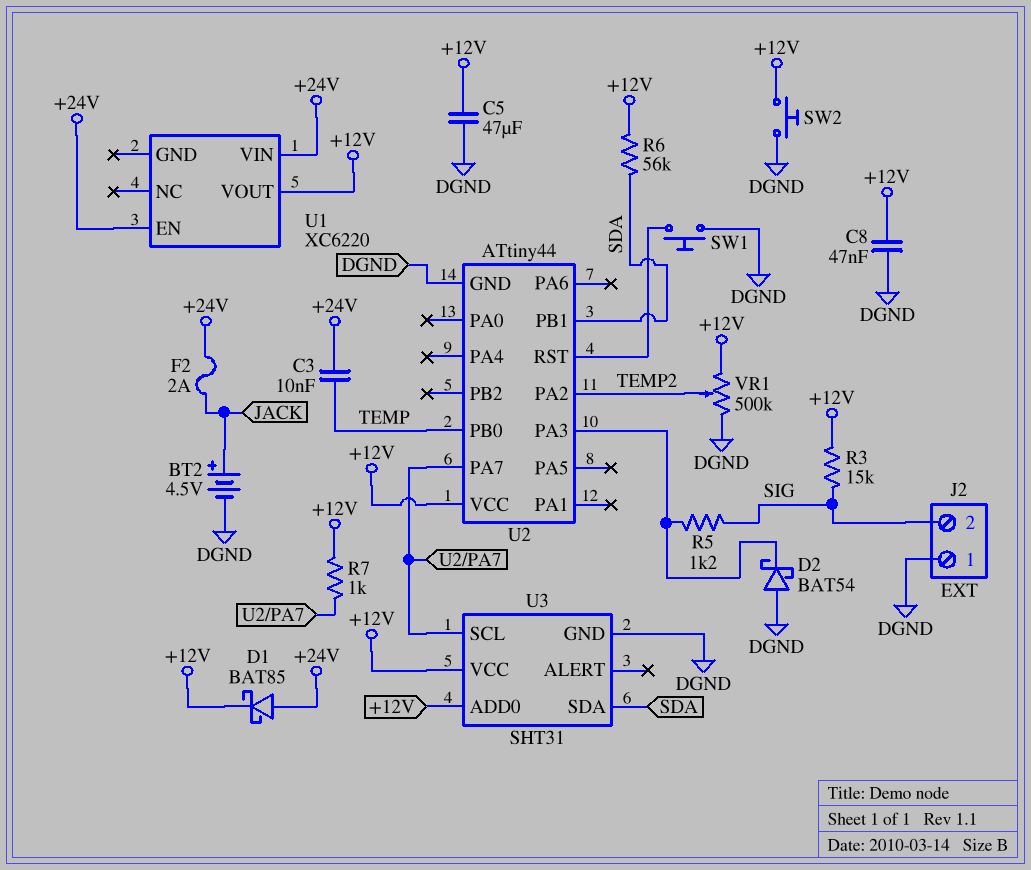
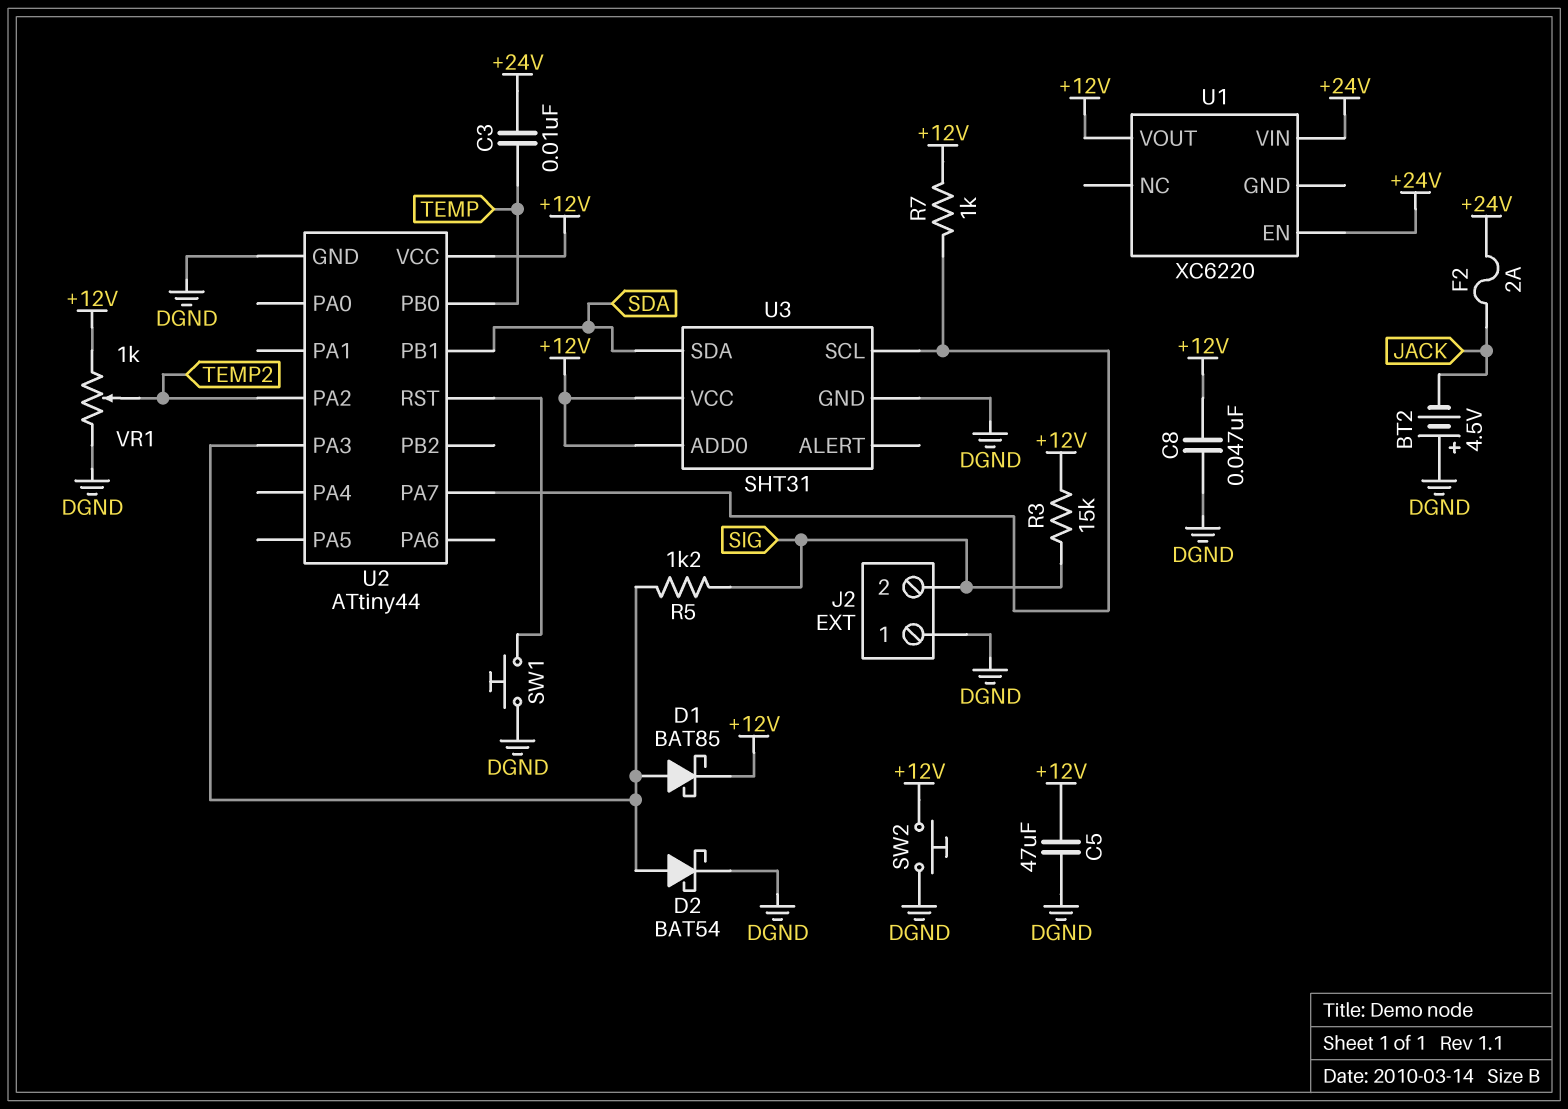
BT2: 4.5V (plus JACK, minus DGND) -> 4.5V (plus DGND, minus JACK)
D1: schottky BAT85 (A +24V, K +12V) -> schottky BAT85 (A U2/PA3, K +12V)
D2: schottky BAT54 (A DGND, K U2/PA3) -> schottky BAT54 (A U2/PA3, K DGND)
R6: 56k (+12V, SDA) -> none
VR1: 500k (+12V, DGND, wiper TEMP2) -> 1k (+12V, DGND, wiper TEMP2)

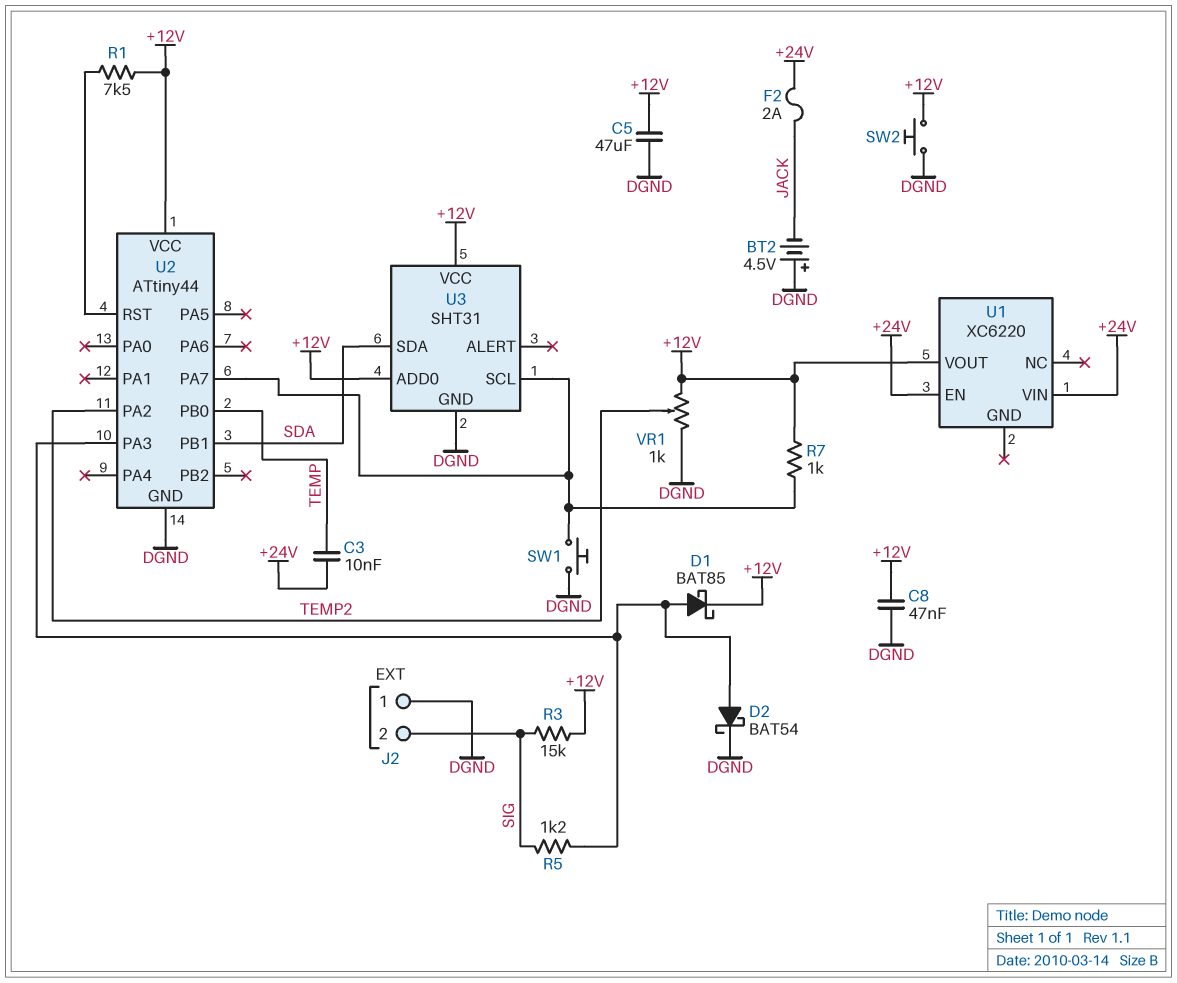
R1: none -> 7.5k (+12V, U2/RST)
SW1: button (DGND, U2/RST) -> button (DGND, U2/PA7)

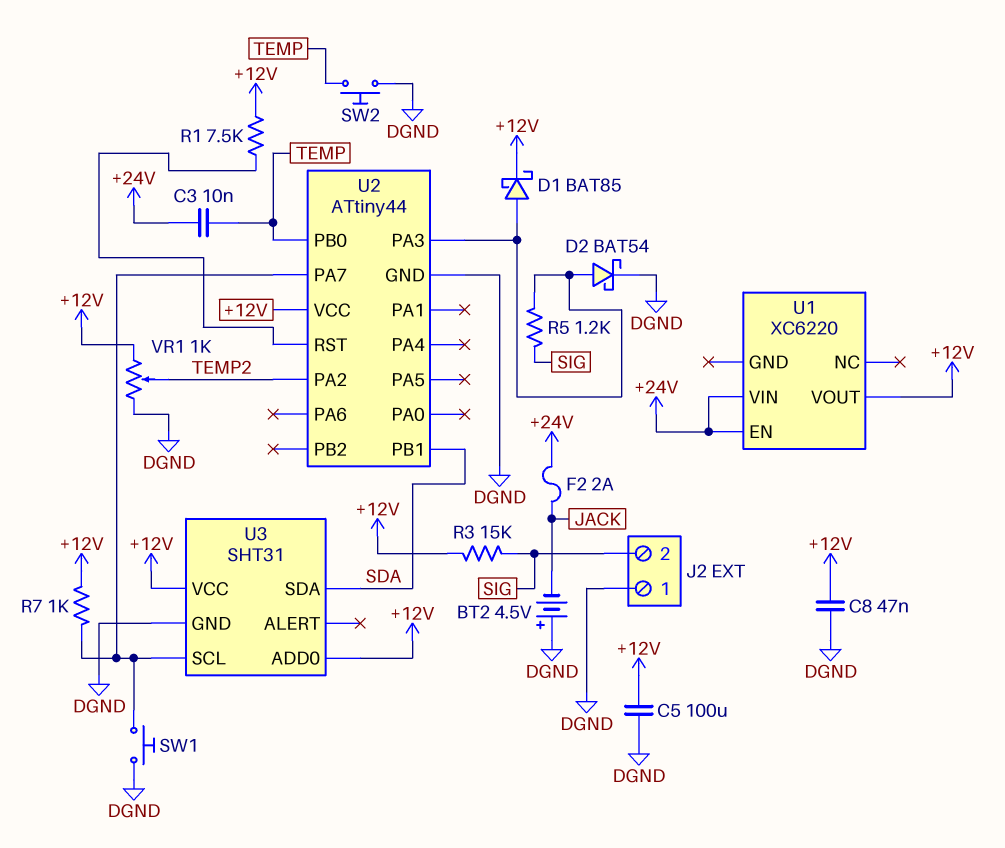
C5: 47uF (+12V, DGND) -> 100uF (+12V, DGND)
SW2: button (+12V, DGND) -> button (DGND, TEMP)

